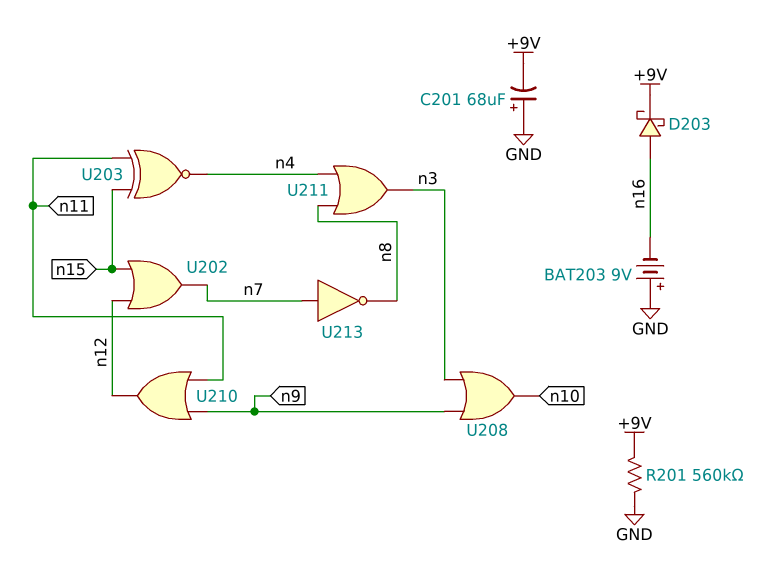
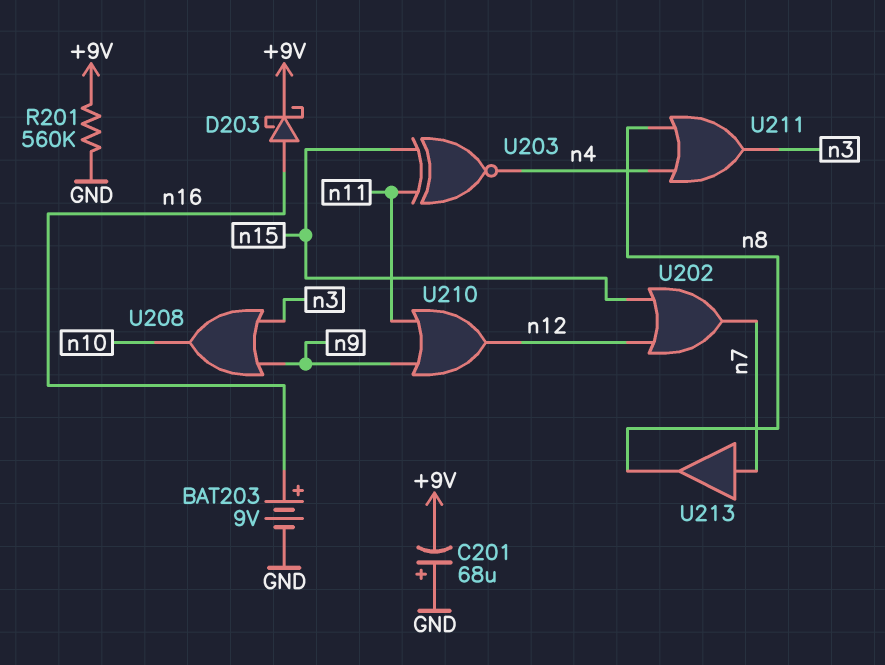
BAT203: 9V (plus GND, minus n16) -> 9V (plus n16, minus GND)
U213: NOT (in n7, out n8) -> buffer (in n7, out n8)

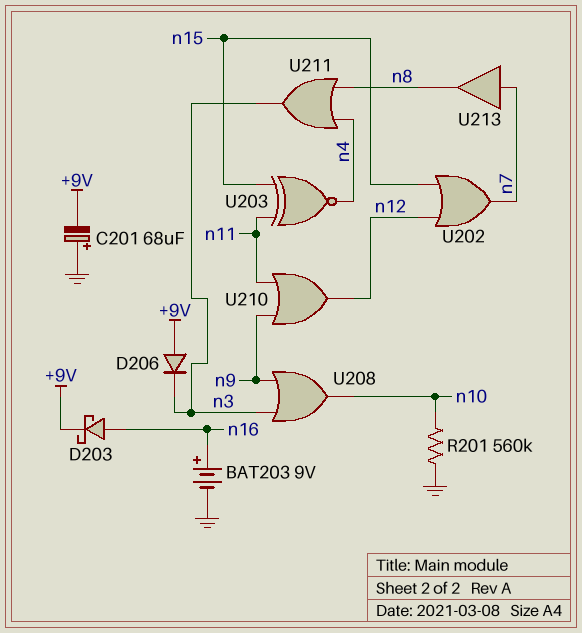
D206: none -> diode (A +9V, K n3)
R201: 560k (+9V, GND) -> 560k (GND, n10)

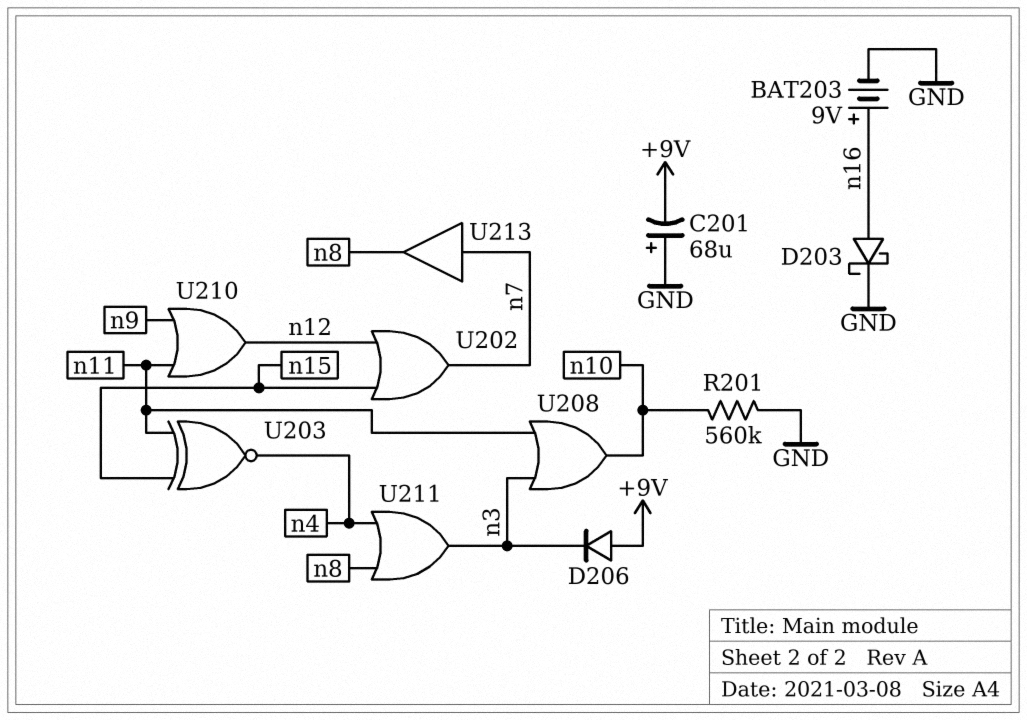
D203: schottky (A n16, K +9V) -> schottky (A n16, K GND)
U208: OR (in n3, in n9, out n10) -> OR (in n3, in n11, out n10)

